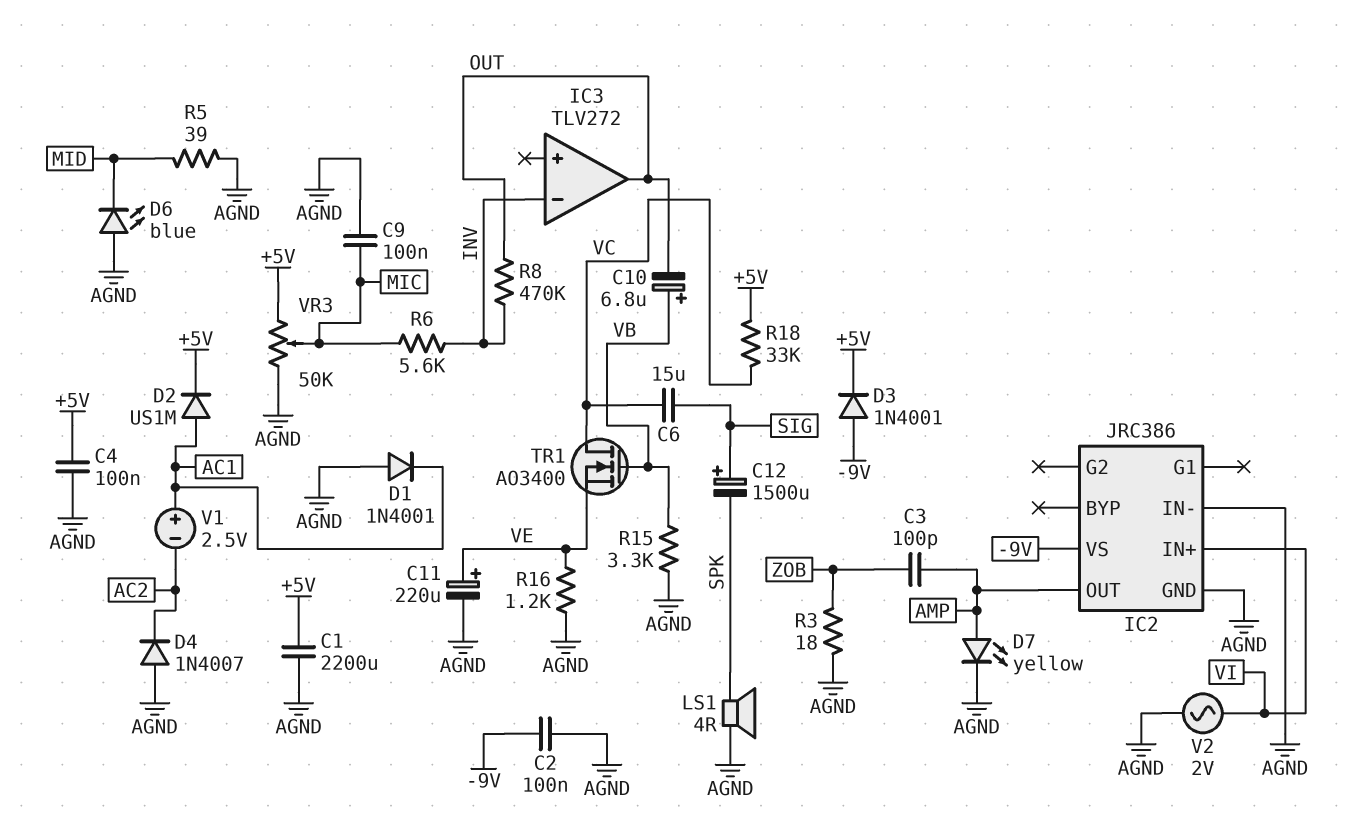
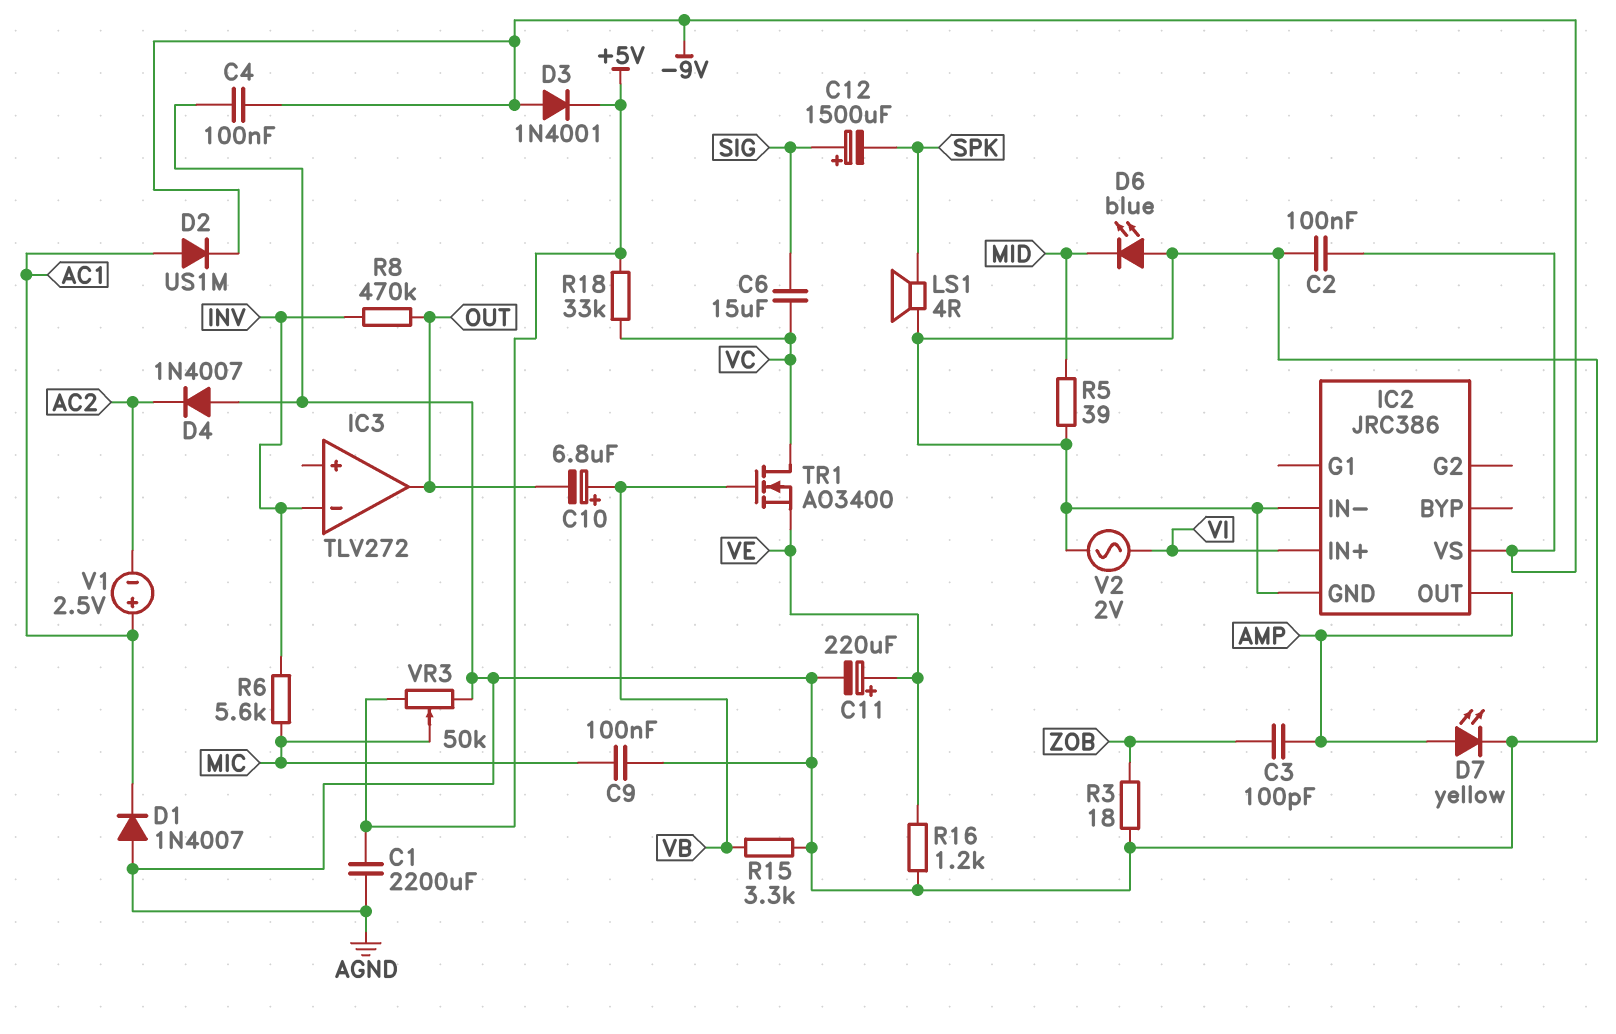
C4: 100nF (+5V, AGND) -> 100nF (-9V, AGND)
D1: diode 1N4001 (A AGND, K AC1) -> diode 1N4007 (A AGND, K AC1)
D2: diode US1M (A AC1, K +5V) -> diode US1M (A AC1, K -9V)

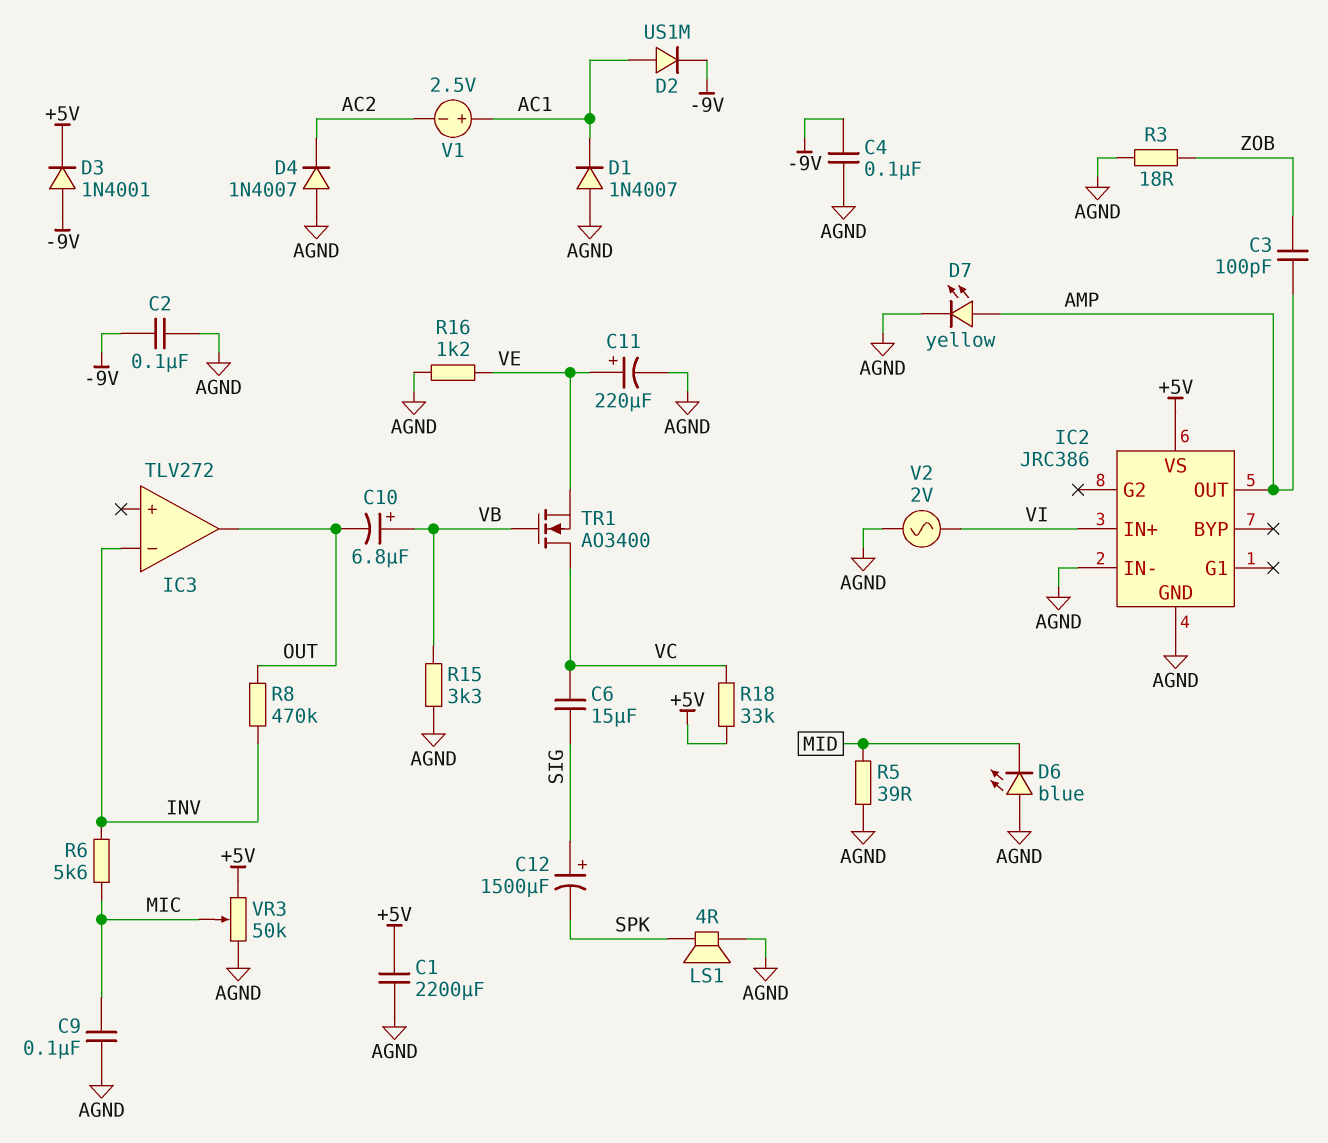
IC2 pin VS: -9V -> +5V

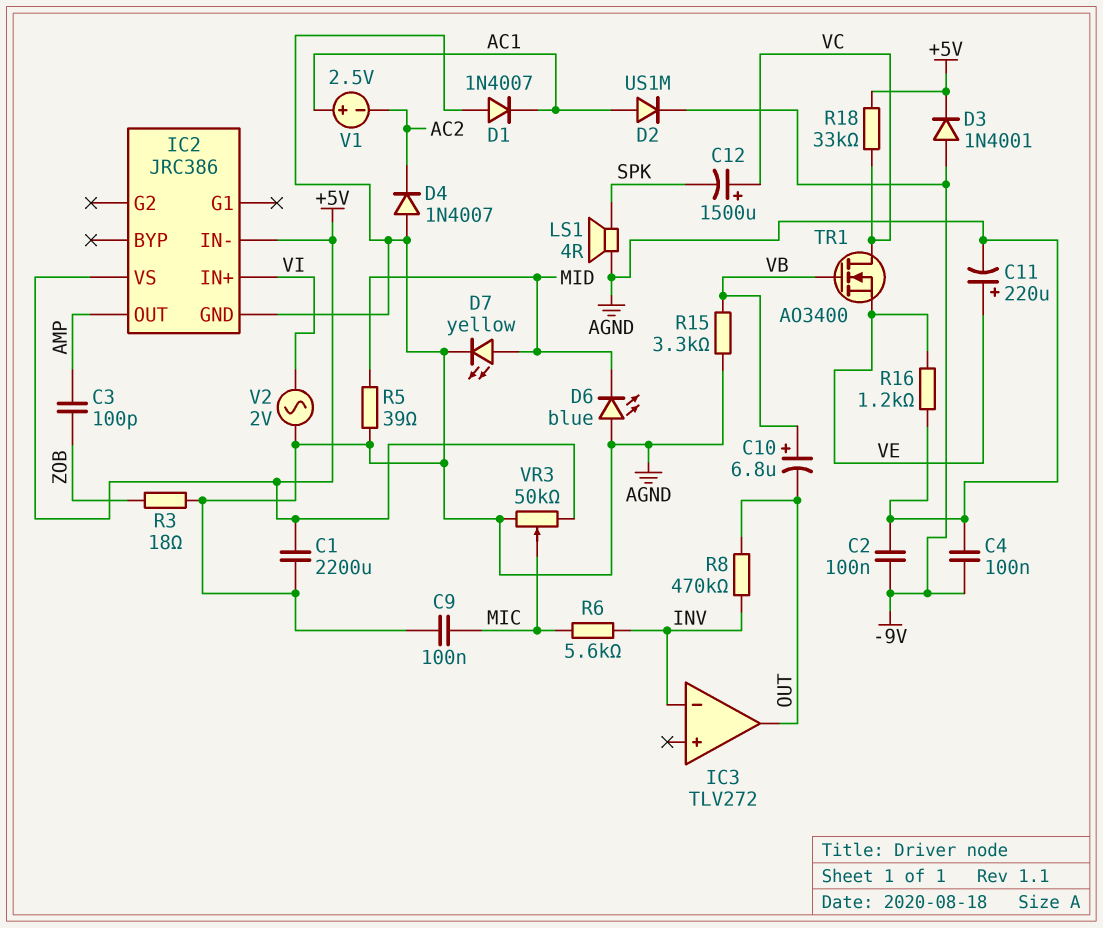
C6: 15uF (SIG, VC) -> none
C12: 1500uF (plus SIG, minus SPK) -> 1500uF (plus VC, minus SPK)
D7: LED yellow (A AMP, K AGND) -> LED yellow (A MID, K AGND)
IC2 pin IN-: AGND -> +5V

